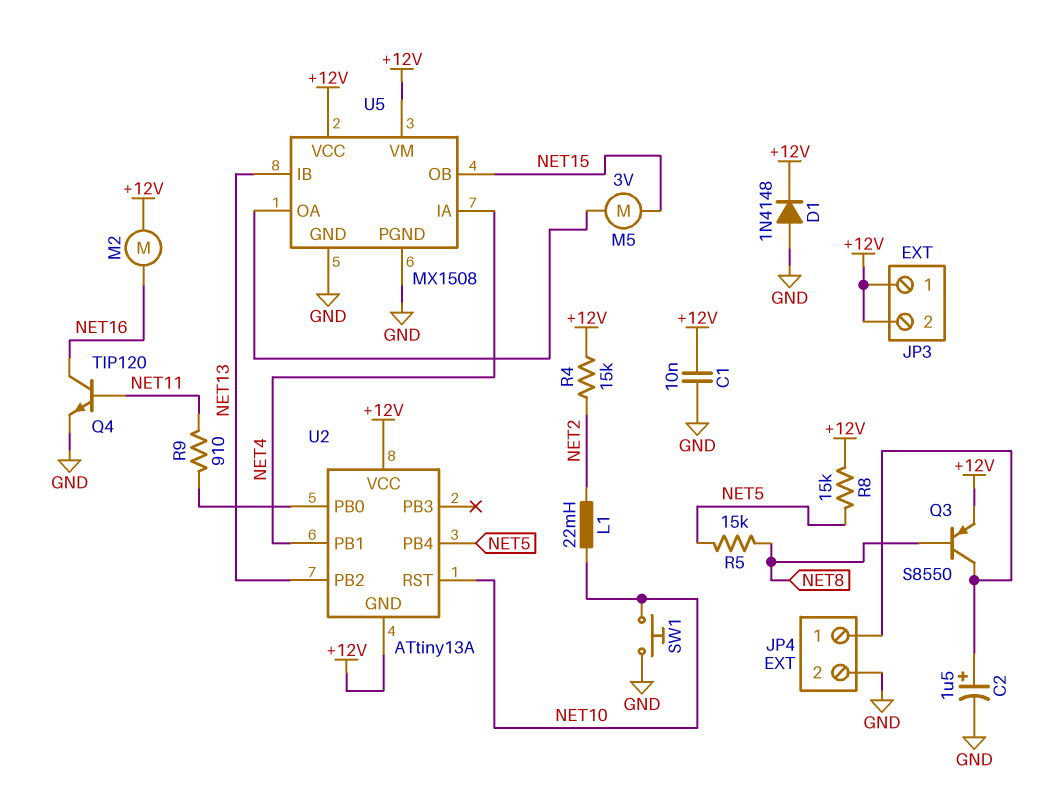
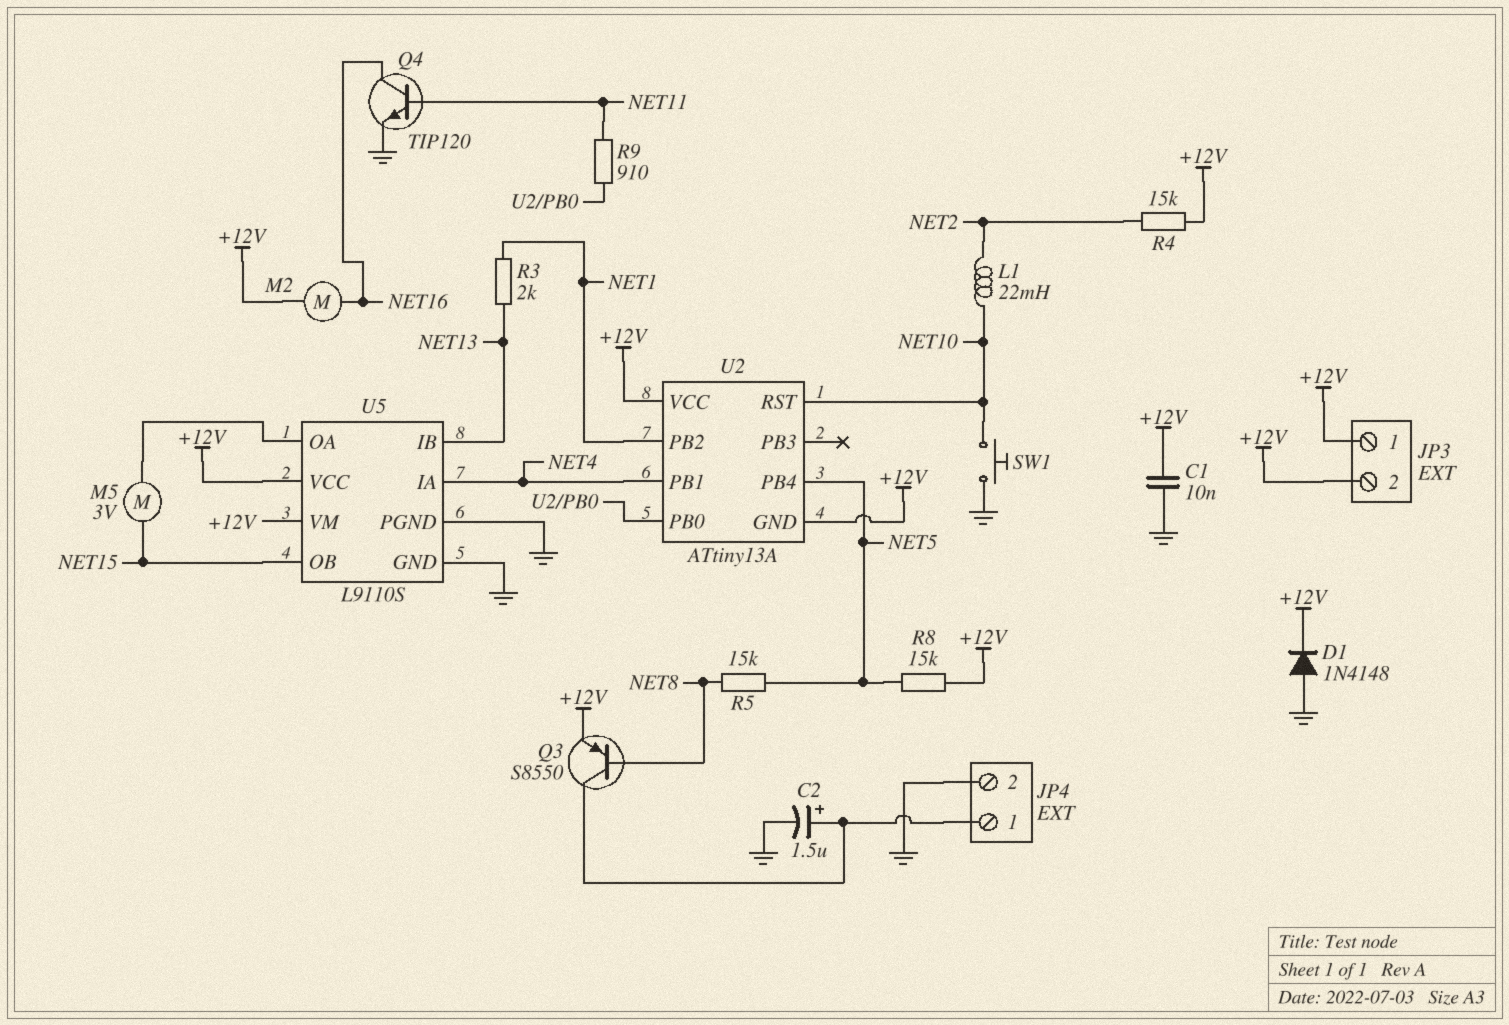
R3: none -> 2k (NET1, NET13)
U2 pin PB2: NET13 -> NET1
U5: MX1508 -> L9110S

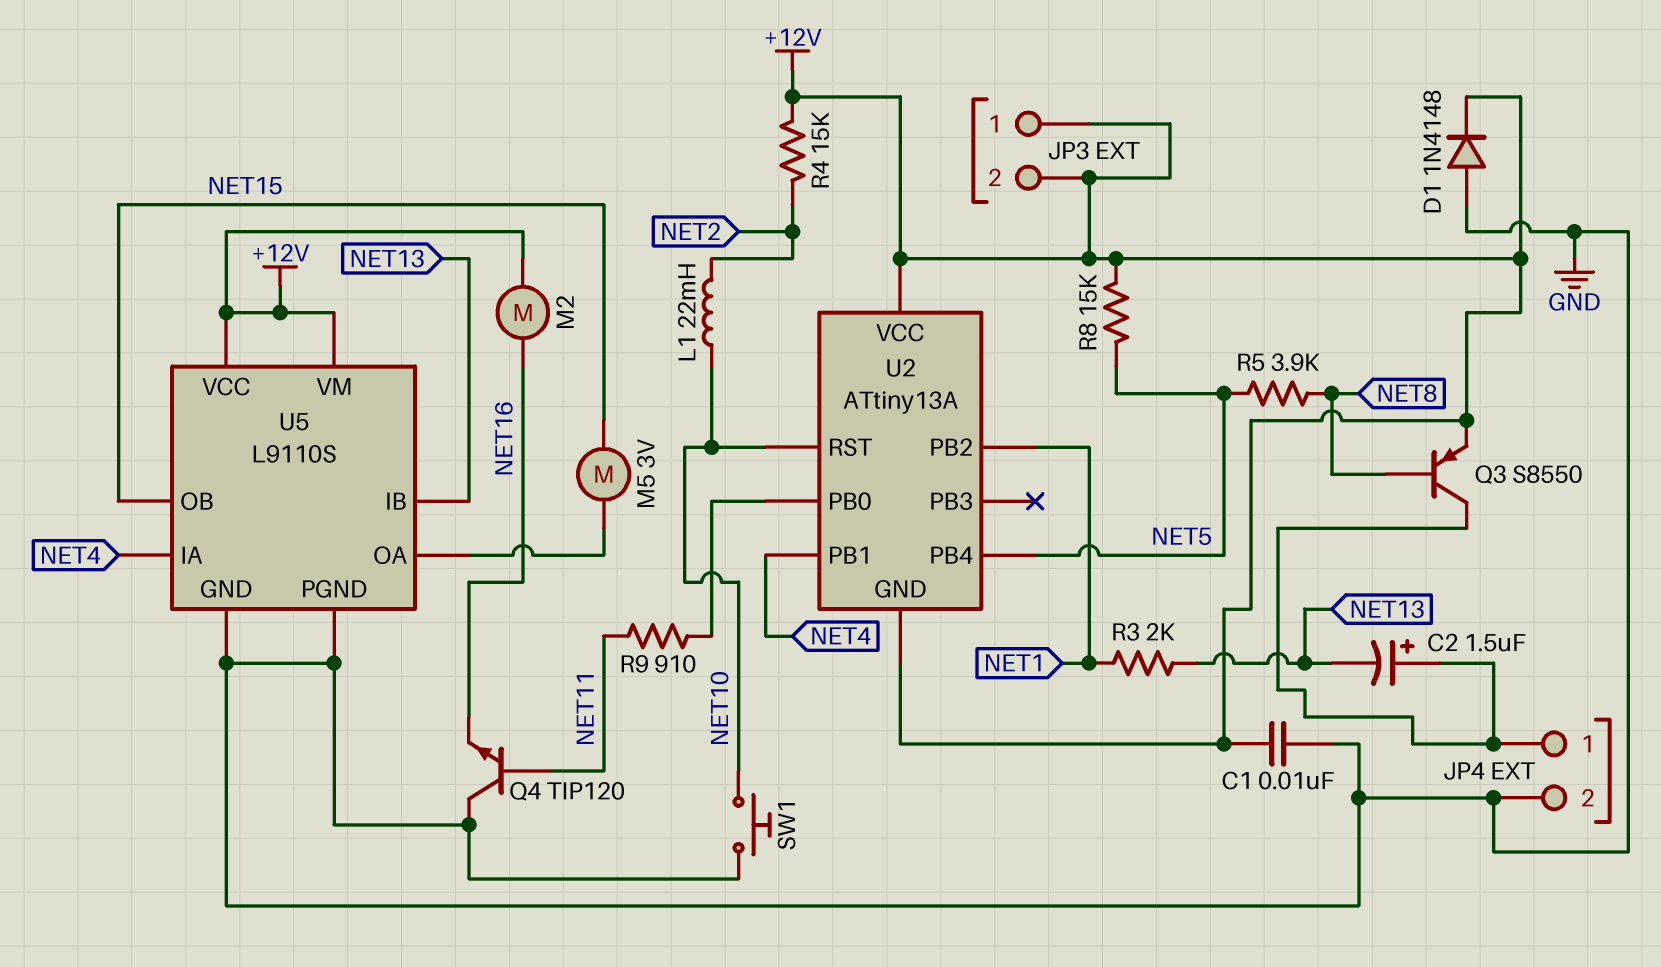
C2: 1.5uF (plus JP4/1, minus GND) -> 1.5uF (plus JP4/1, minus NET13)
Q4: NPN TIP120 (B NET11, C NET16, E GND) -> NPN TIP120 (B NET11, C GND, E NET16)
R5: 15k (NET5, NET8) -> 3.9k (NET5, NET8)

